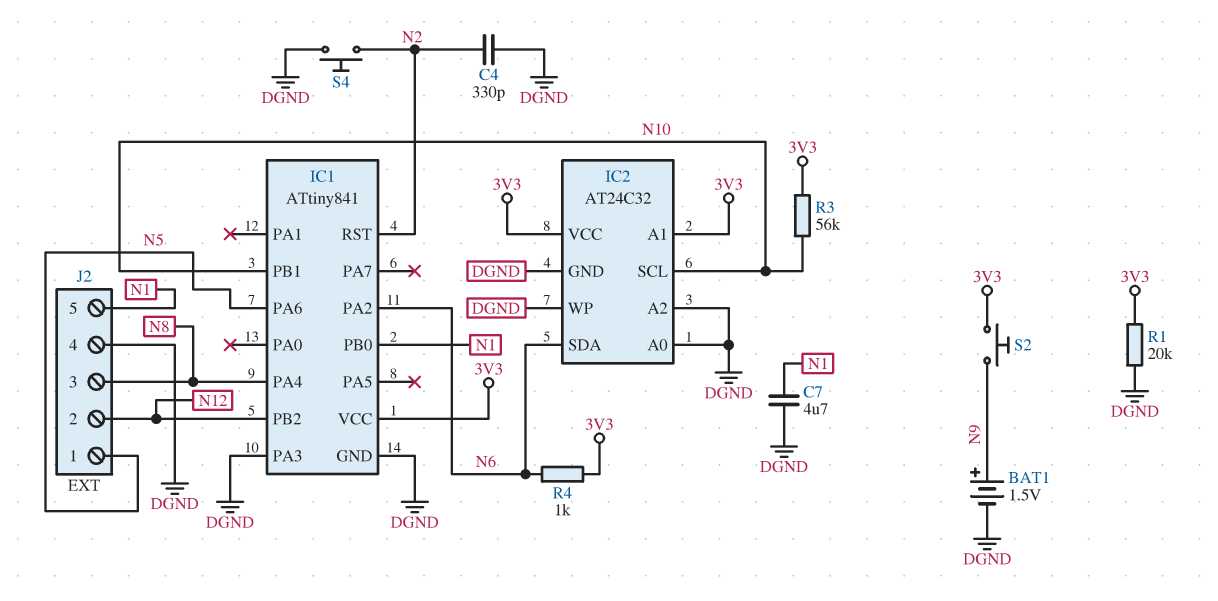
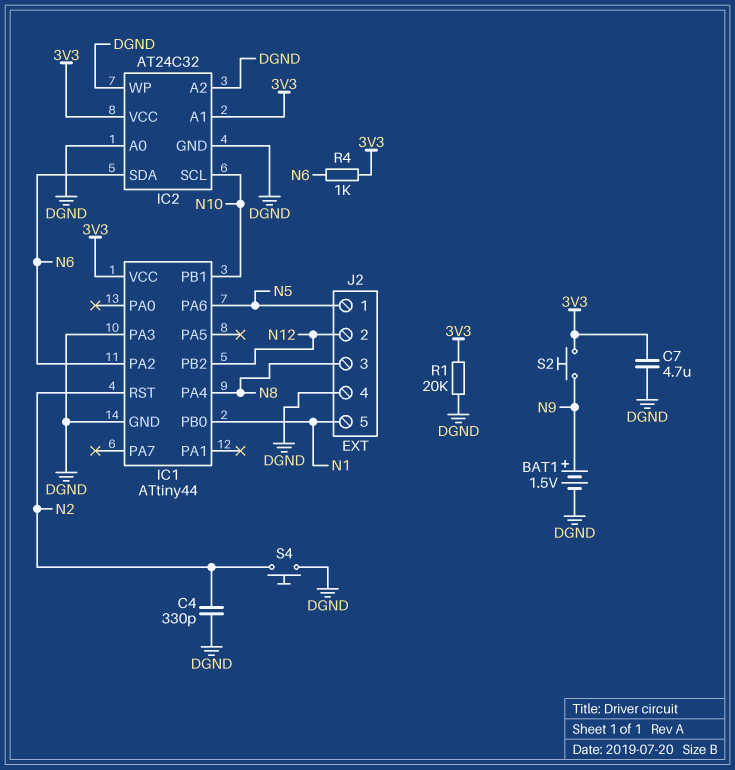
C7: 4.7uF (DGND, N1) -> 4.7uF (3V3, DGND)
IC1: ATtiny841 -> ATtiny44
R3: 56k (3V3, N10) -> none

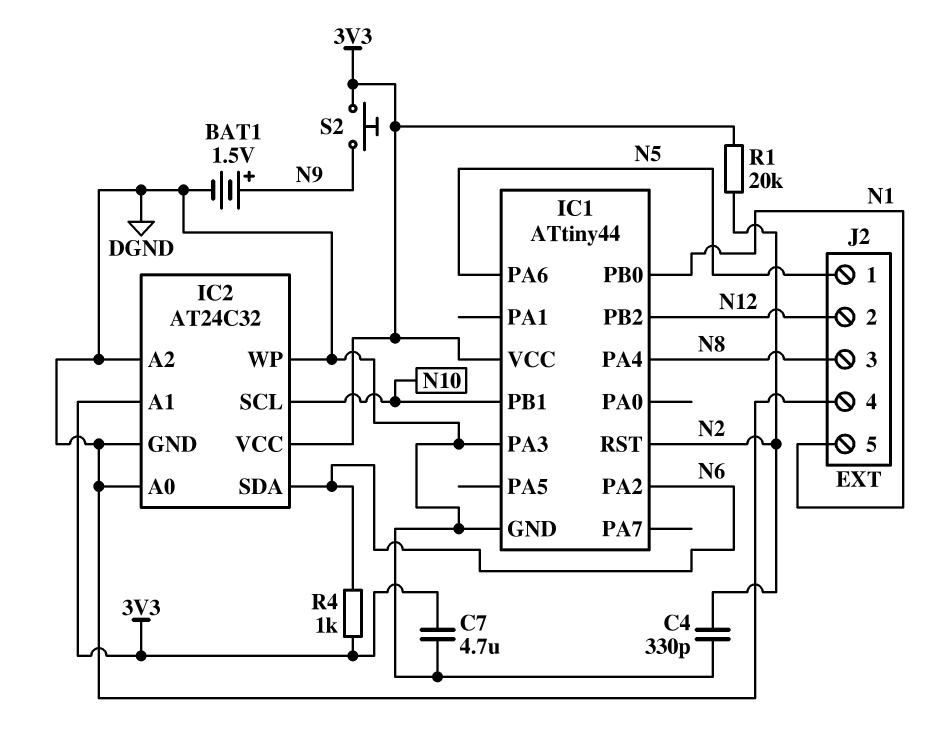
R1: 20k (3V3, DGND) -> 20k (3V3, N2)
S4: button (DGND, N2) -> none

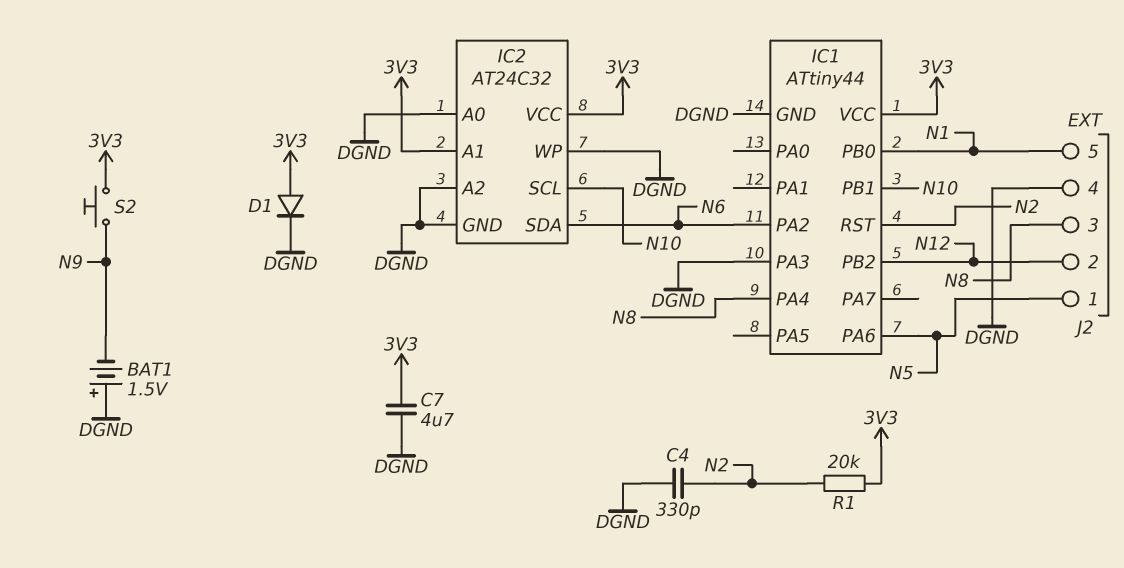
BAT1: 1.5V (plus N9, minus DGND) -> 1.5V (plus DGND, minus N9)
D1: none -> diode (A 3V3, K DGND)
R4: 1k (3V3, N6) -> none

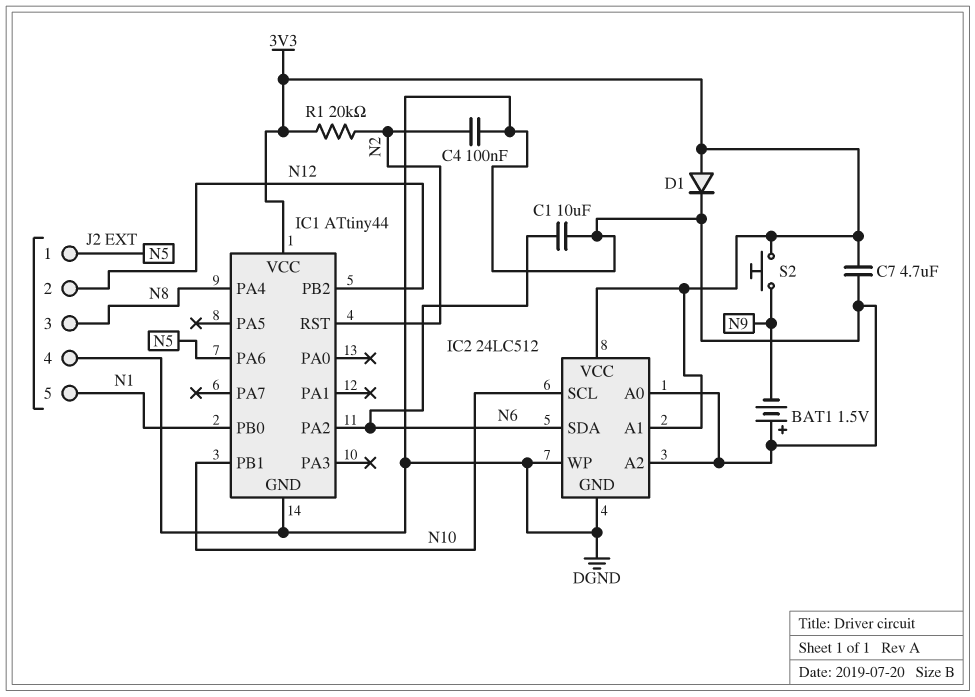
C1: none -> 10uF (DGND, N6)
C4: 330pF (DGND, N2) -> 100nF (DGND, N2)
IC1 pin PA3: DGND -> none
IC2: AT24C32 -> 24LC512

